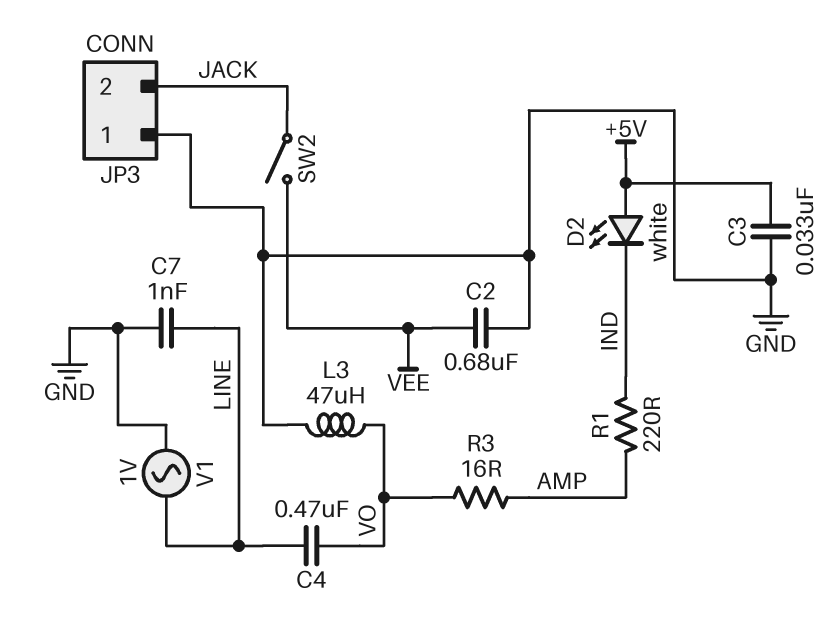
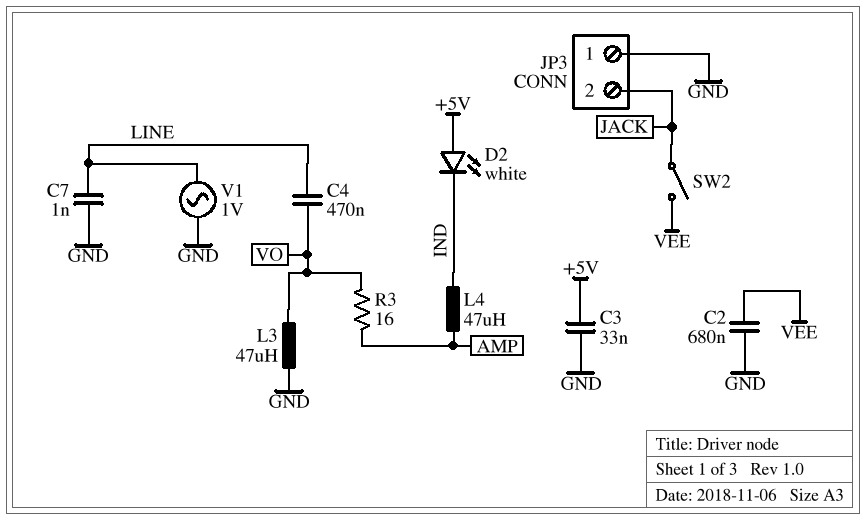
L4: none -> 47uH (AMP, IND)
R1: 220 (AMP, IND) -> none

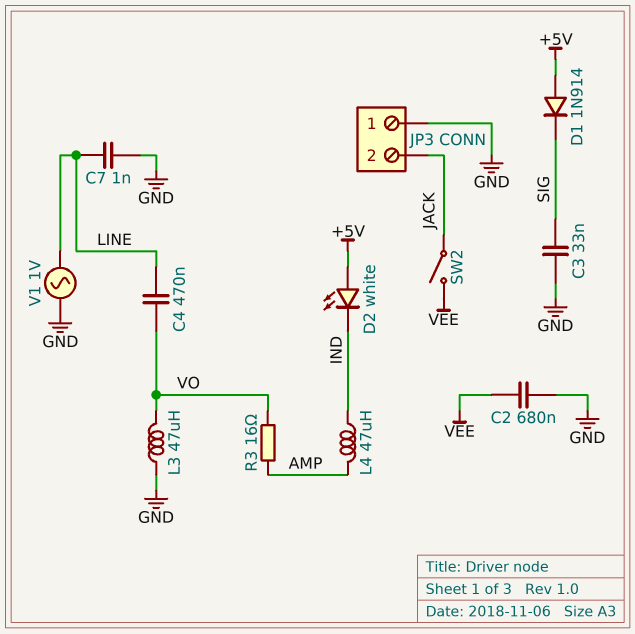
C3: 33nF (+5V, GND) -> 33nF (GND, SIG)
D1: none -> diode 1N914 (A +5V, K SIG)

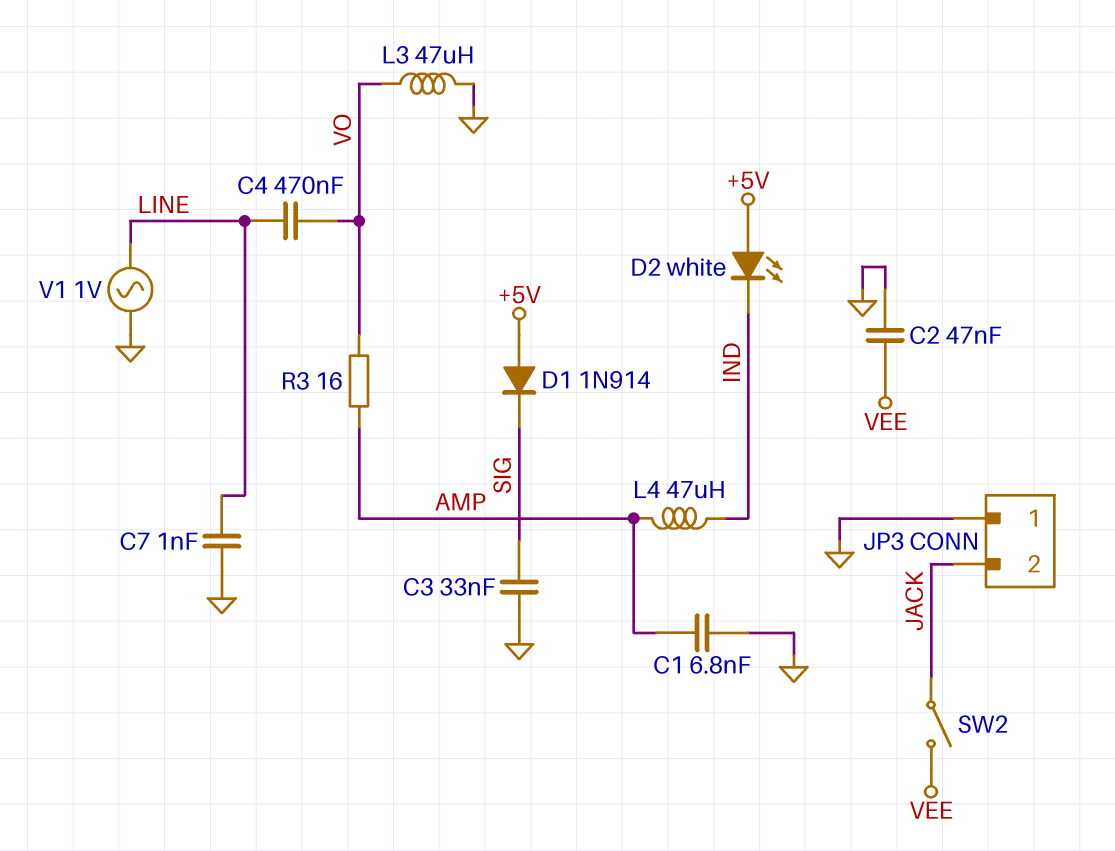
C1: none -> 6.8nF (AMP, GND)
C2: 680nF (GND, VEE) -> 47nF (GND, VEE)

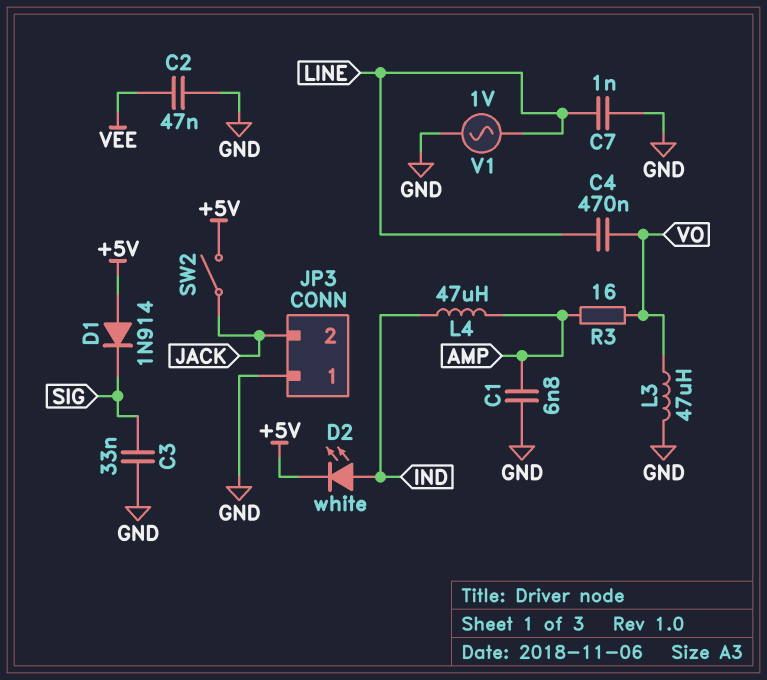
D2: LED white (A +5V, K IND) -> LED white (A IND, K +5V)
SW2: switch (JACK, VEE) -> switch (+5V, JACK)

